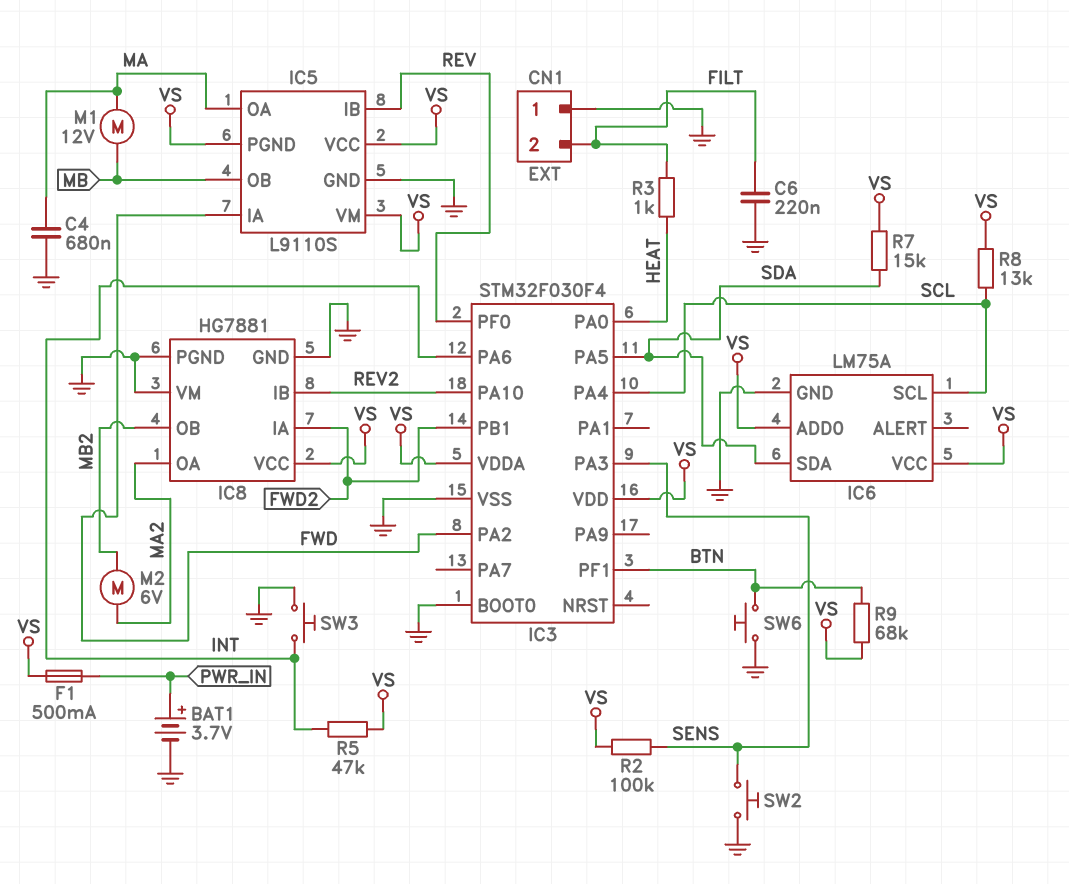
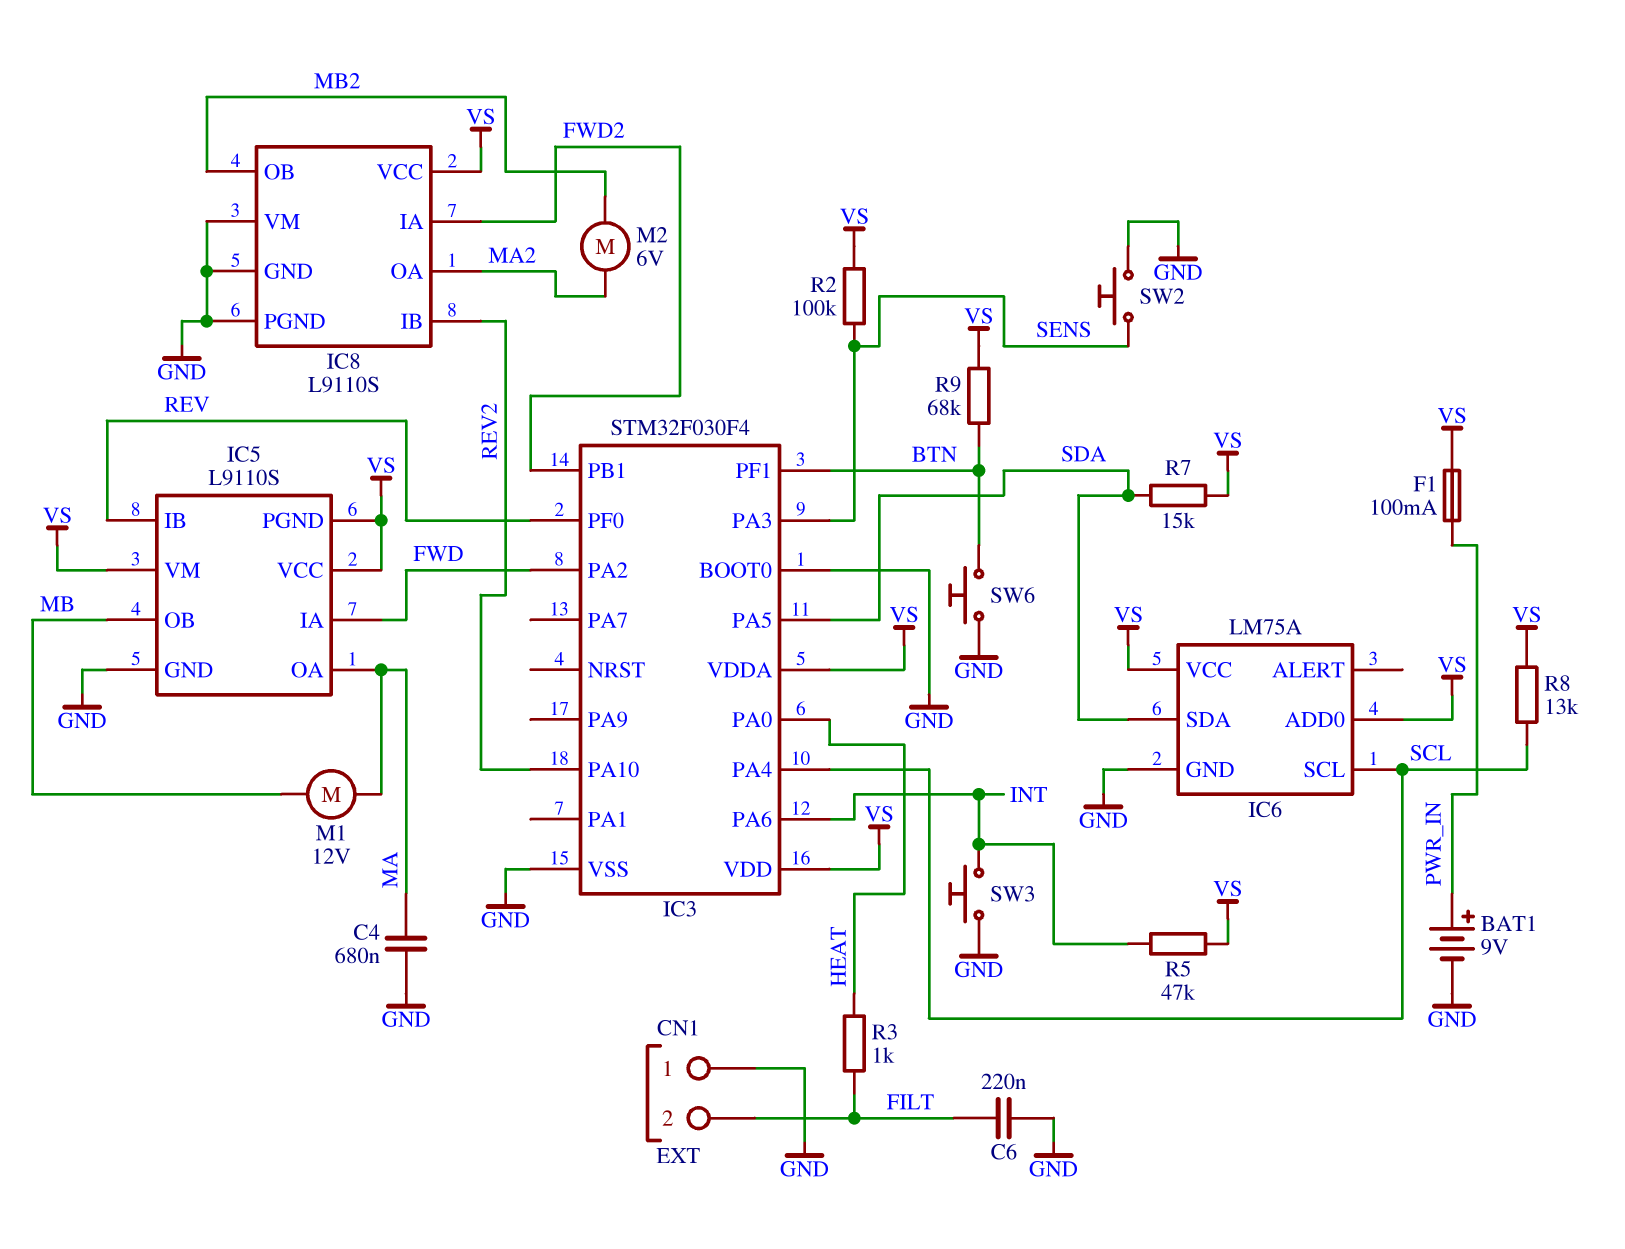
BAT1: 3.7V (plus PWR_IN, minus GND) -> 9V (plus PWR_IN, minus GND)
F1: 500mA (PWR_IN, VS) -> 100mA (PWR_IN, VS)
IC8: HG7881 -> L9110S

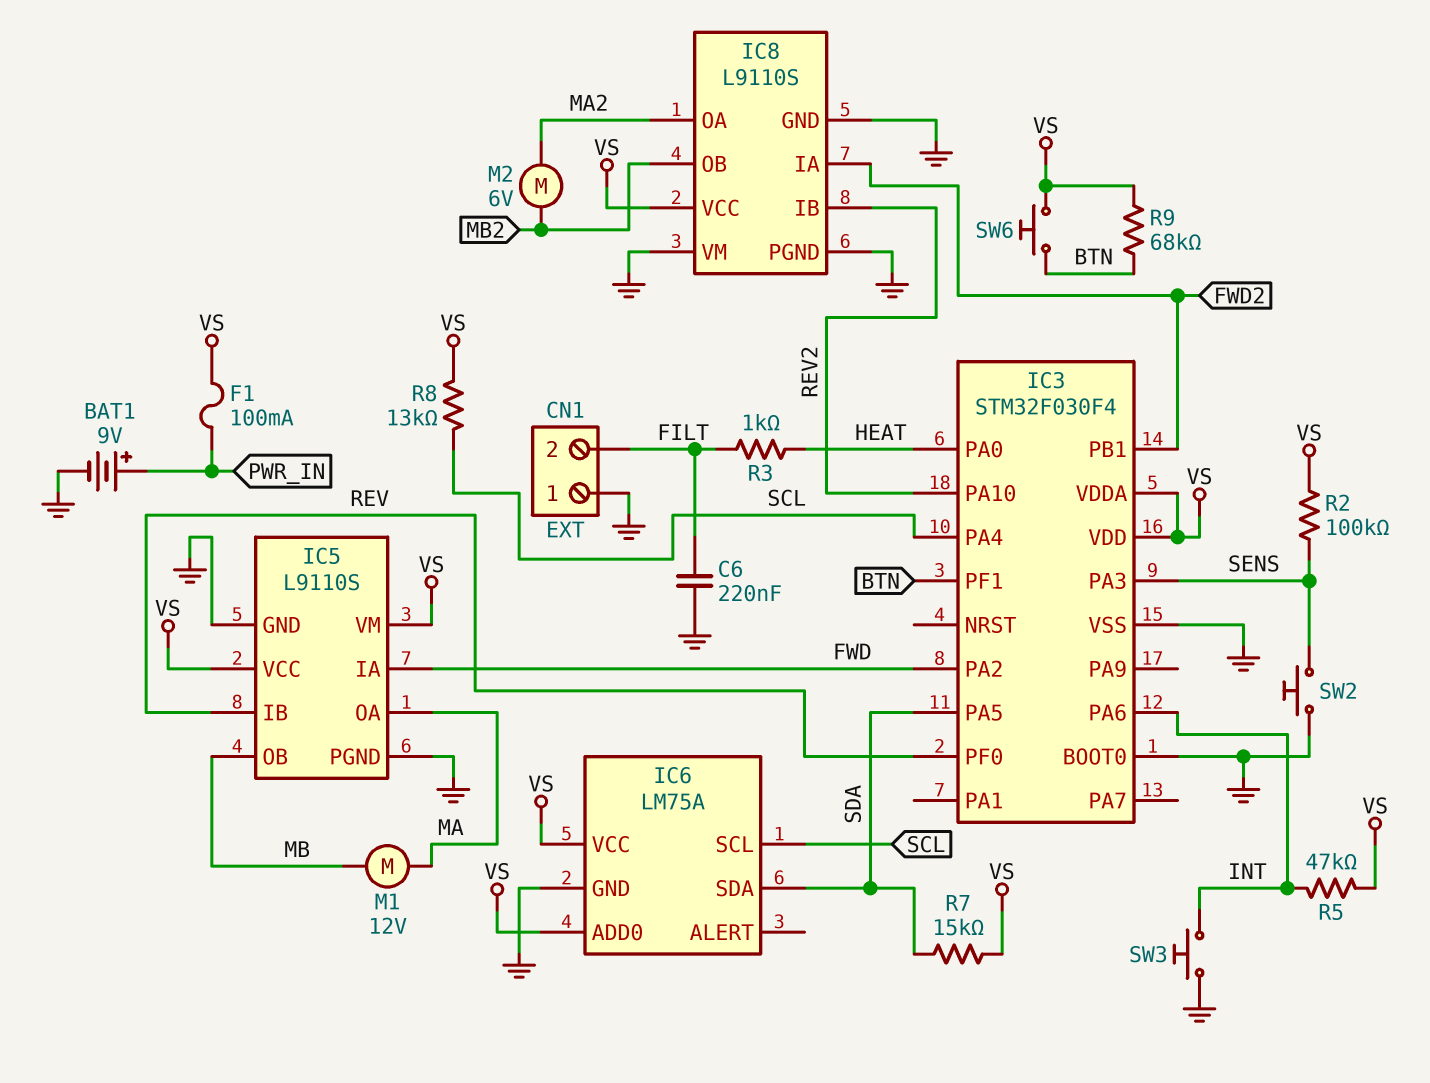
C4: 680nF (GND, MA) -> none
IC5 pin PGND: VS -> GND
SW6: button (BTN, GND) -> button (BTN, VS)

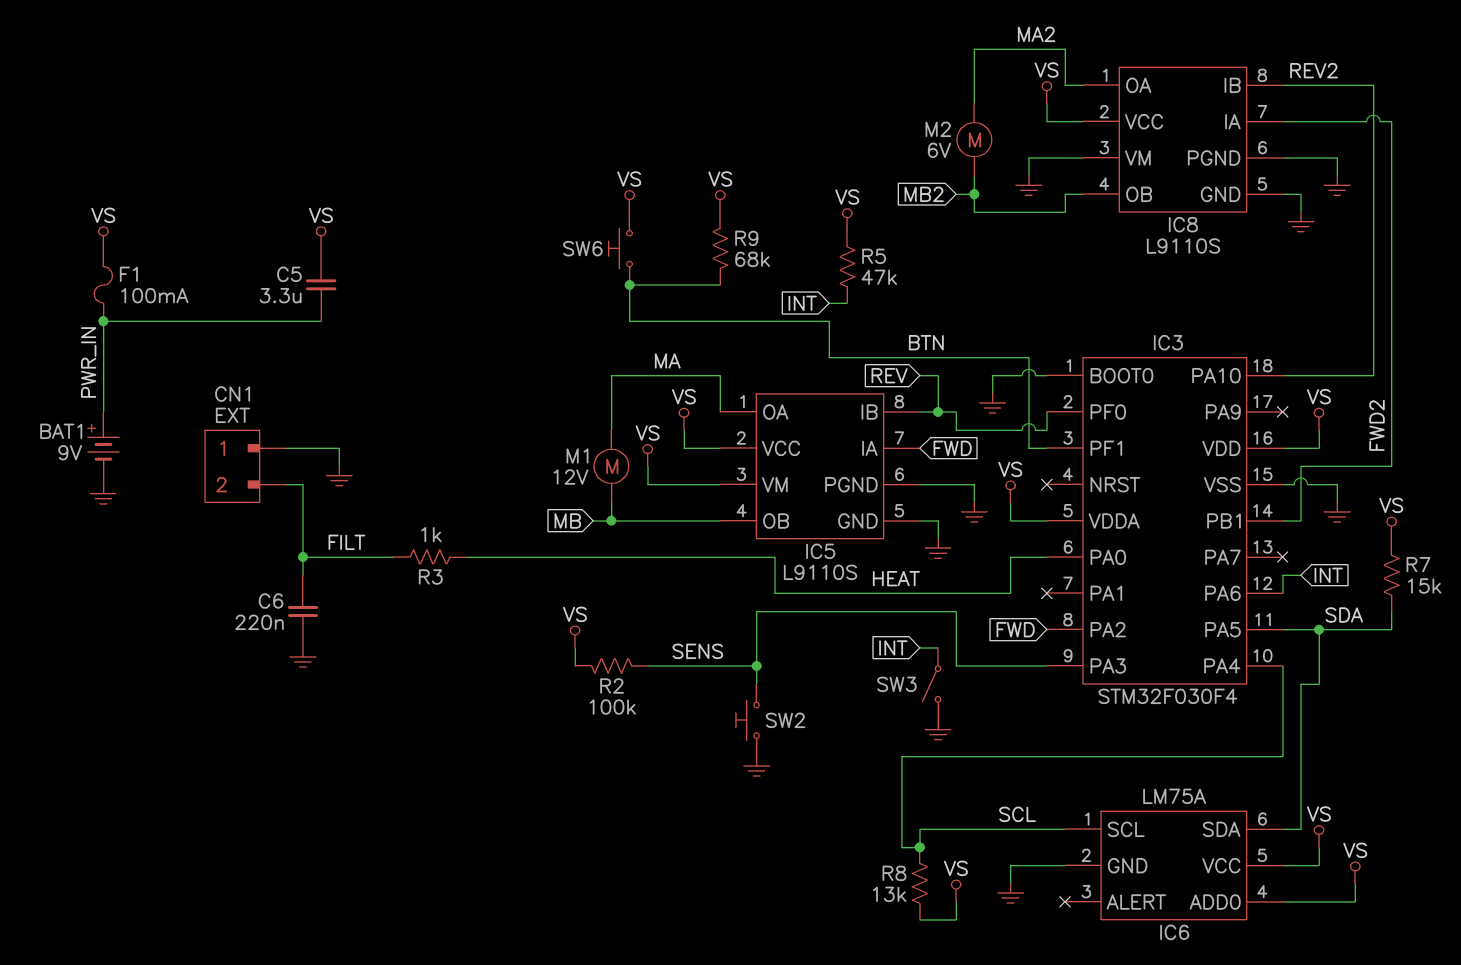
C5: none -> 3.3uF (PWR_IN, VS)
SW3: button (GND, INT) -> switch (GND, INT)

